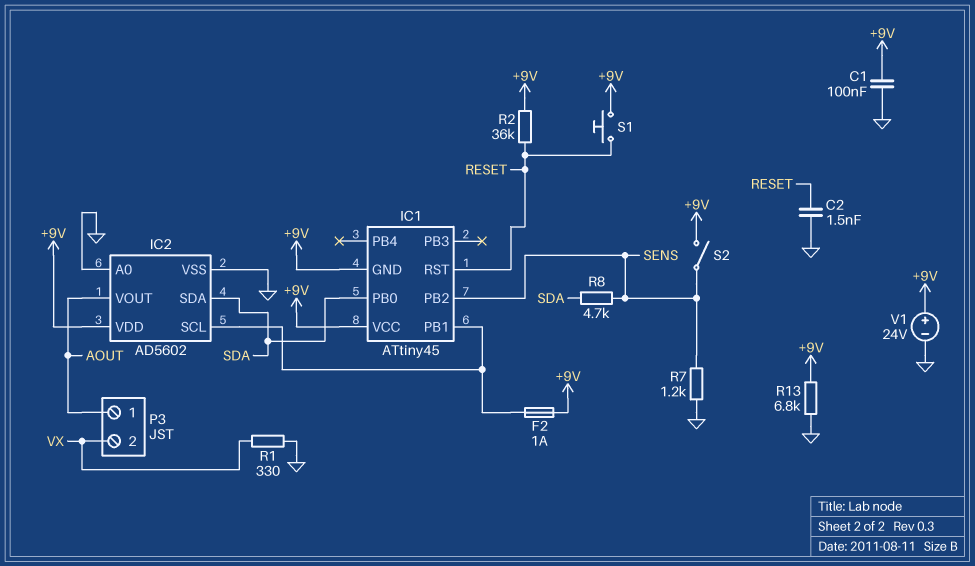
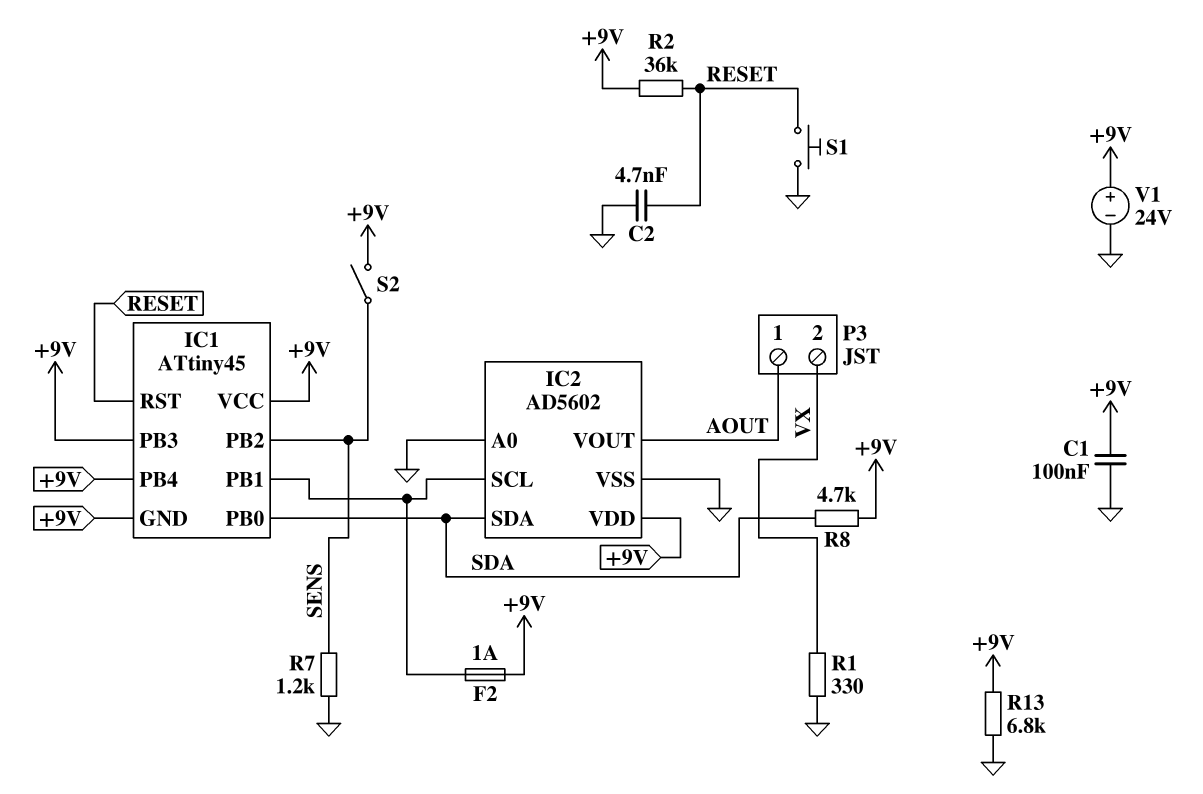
C2: 1.5nF (GND, RESET) -> 4.7nF (GND, RESET)
IC1 pin PB3: none -> +9V
IC1 pin PB4: none -> +9V
R8: 4.7k (SDA, SENS) -> 4.7k (+9V, SDA)
S1: button (+9V, RESET) -> button (GND, RESET)

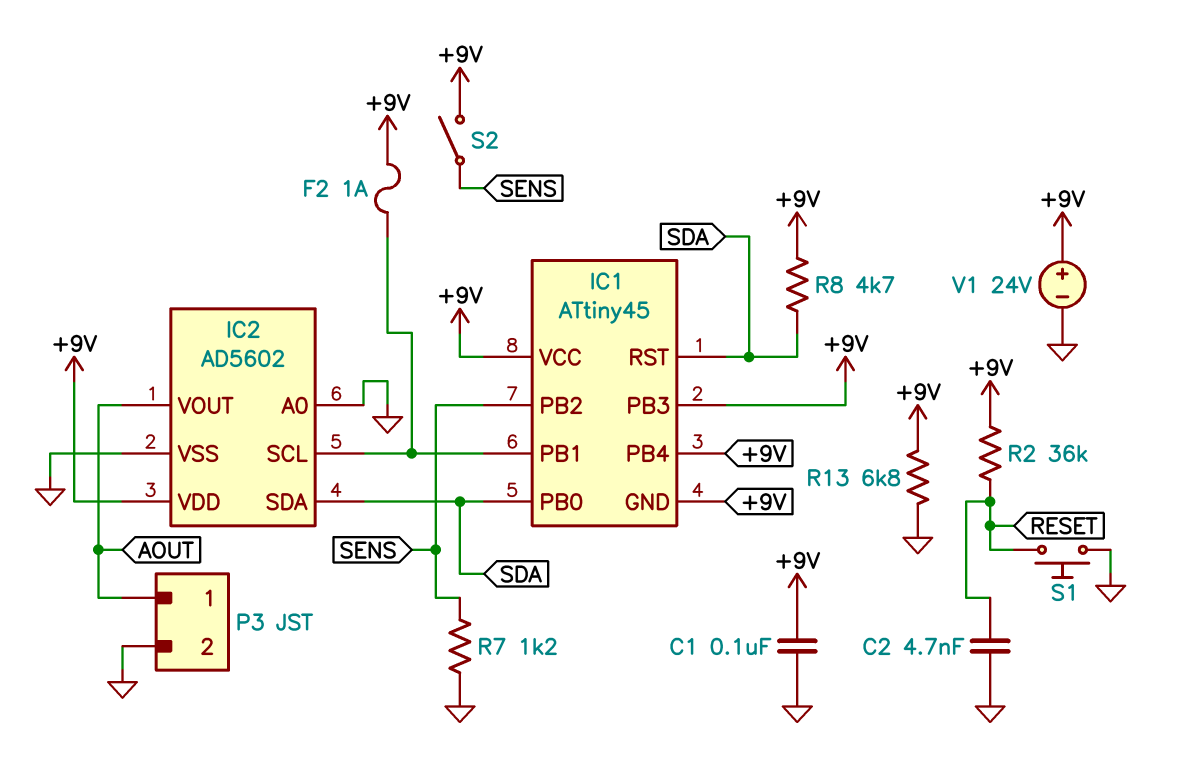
IC1 pin RST: RESET -> SDA
P3 pin 2: VX -> GND
R1: 330 (GND, VX) -> none

